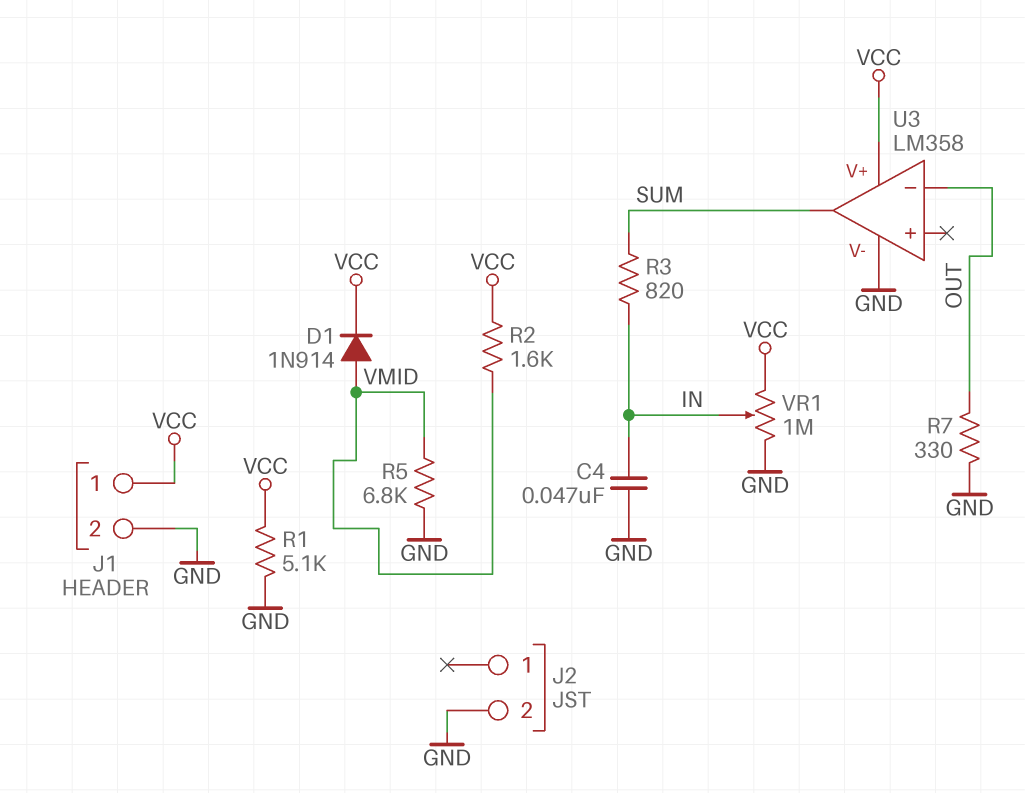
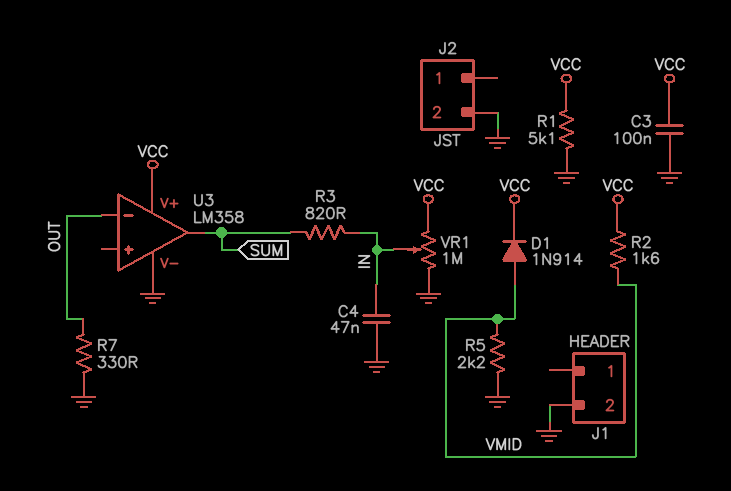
C3: none -> 100nF (GND, VCC)
J1 pin 1: VCC -> none
R5: 6.8k (GND, VMID) -> 2.2k (GND, VMID)

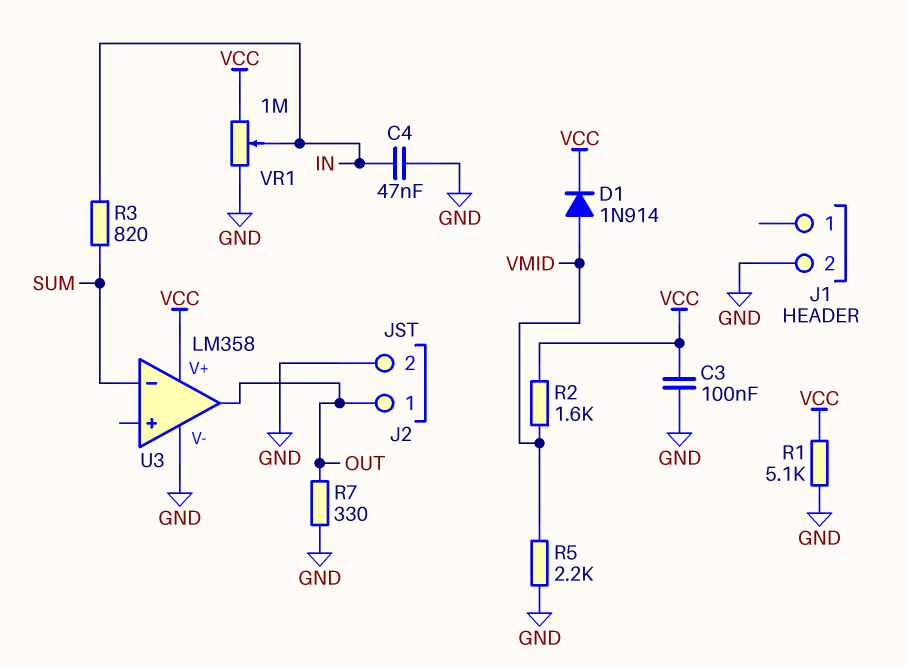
J2 pin 1: none -> OUT
U3 pin in-: OUT -> SUM
U3 pin out: SUM -> OUT

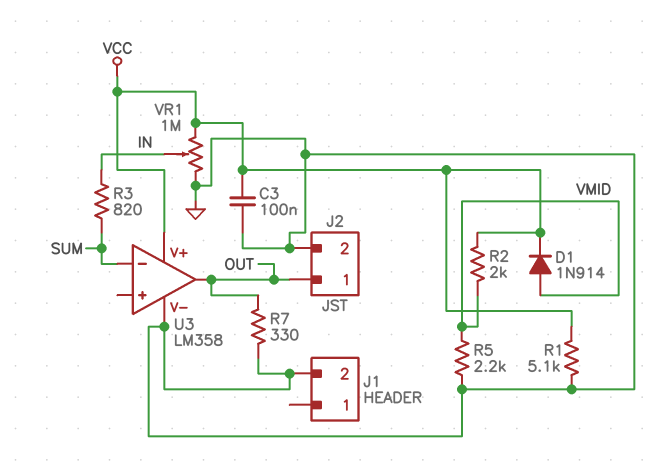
C4: 47nF (GND, IN) -> none
R2: 1.6k (VCC, VMID) -> 2k (VCC, VMID)

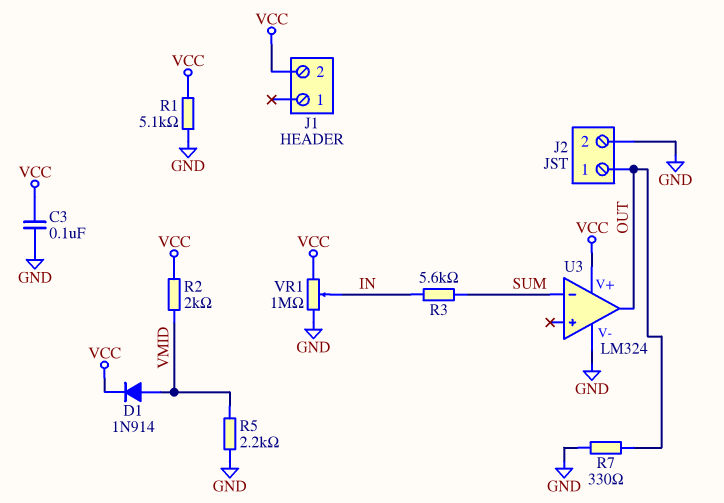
J1 pin 2: GND -> VCC
R3: 820 (IN, SUM) -> 5.6k (IN, SUM)
U3: LM358 -> LM324

